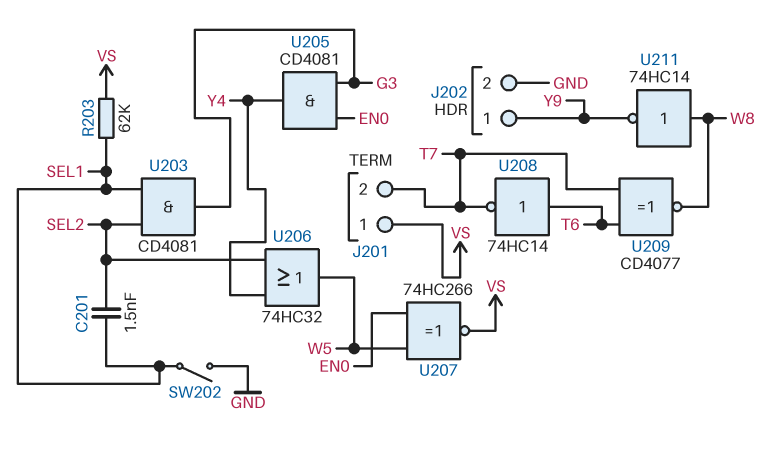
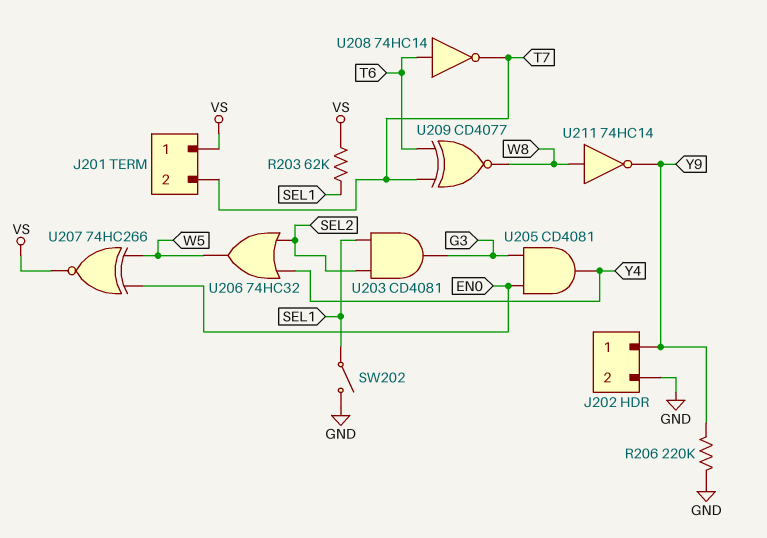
C201: 1.5nF (SEL1, SEL2) -> none
R206: none -> 220k (GND, Y9)

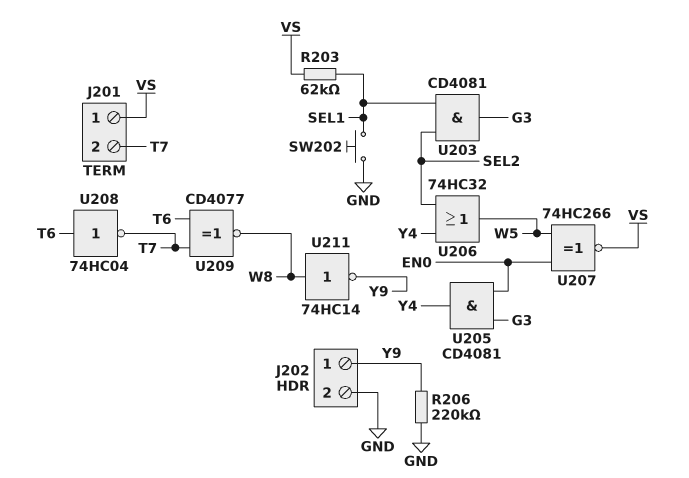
SW202: switch (GND, SEL1) -> button (GND, SEL1)
U208: NOT 74HC14 (in T6, out T7) -> NOT 74HC04 (in T6, out T7)

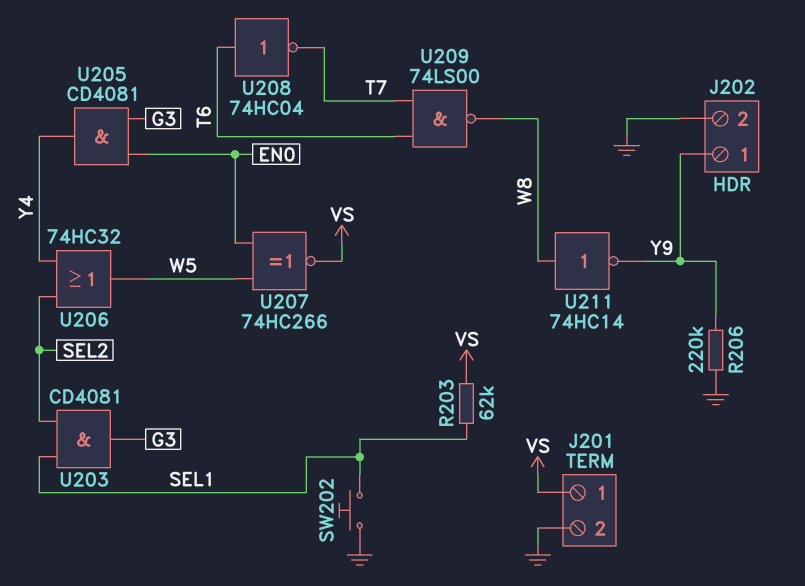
J201 pin 2: T7 -> GND
U209: XNOR CD4077 (in T6, in T7, out W8) -> NAND 74LS00 (in T6, in T7, out W8)

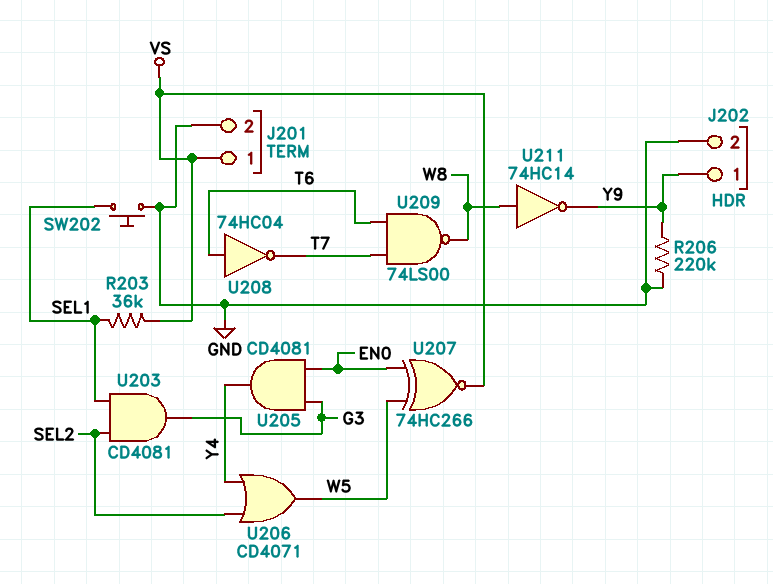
R203: 62k (SEL1, VS) -> 36k (SEL1, VS)
U206: OR 74HC32 (in SEL2, in Y4, out W5) -> OR CD4071 (in SEL2, in Y4, out W5)

